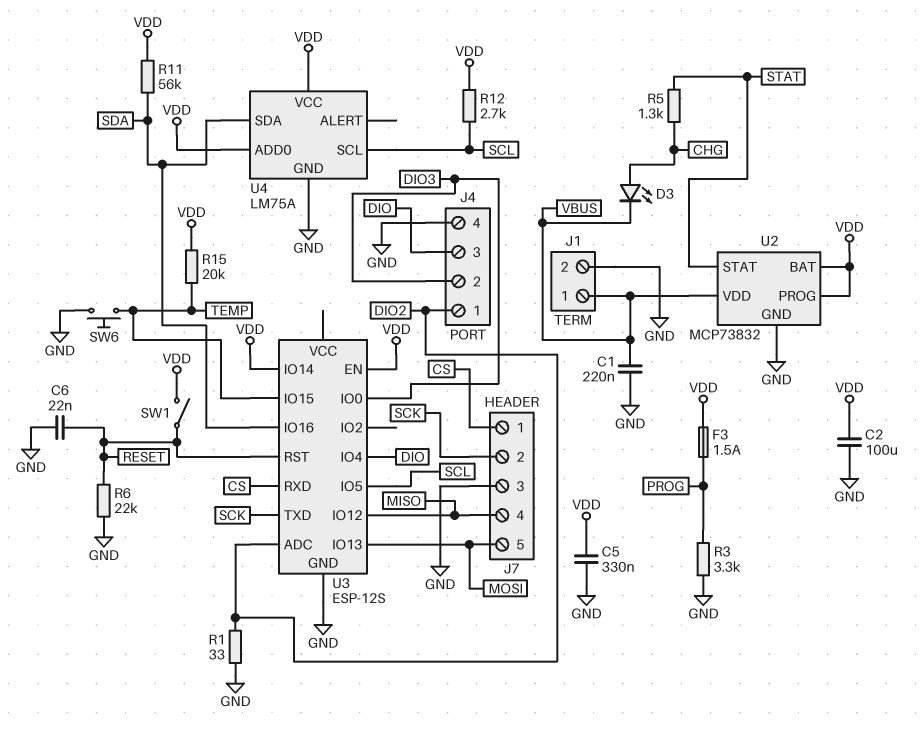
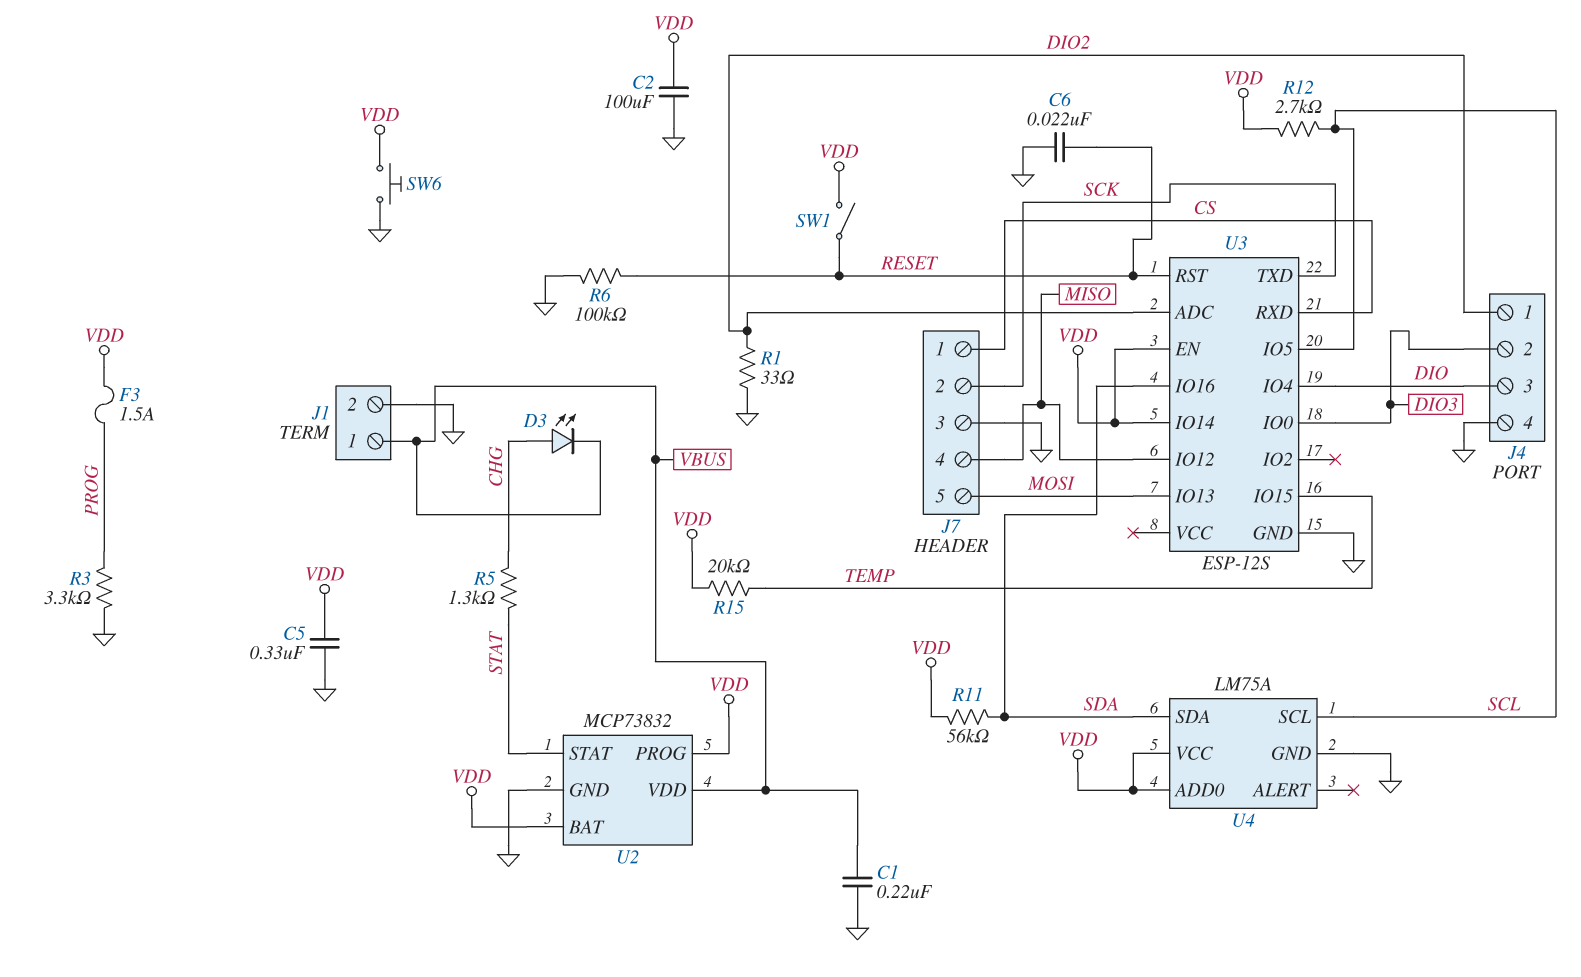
R6: 22k (GND, RESET) -> 100k (GND, RESET)
SW6: button (GND, TEMP) -> button (GND, VDD)

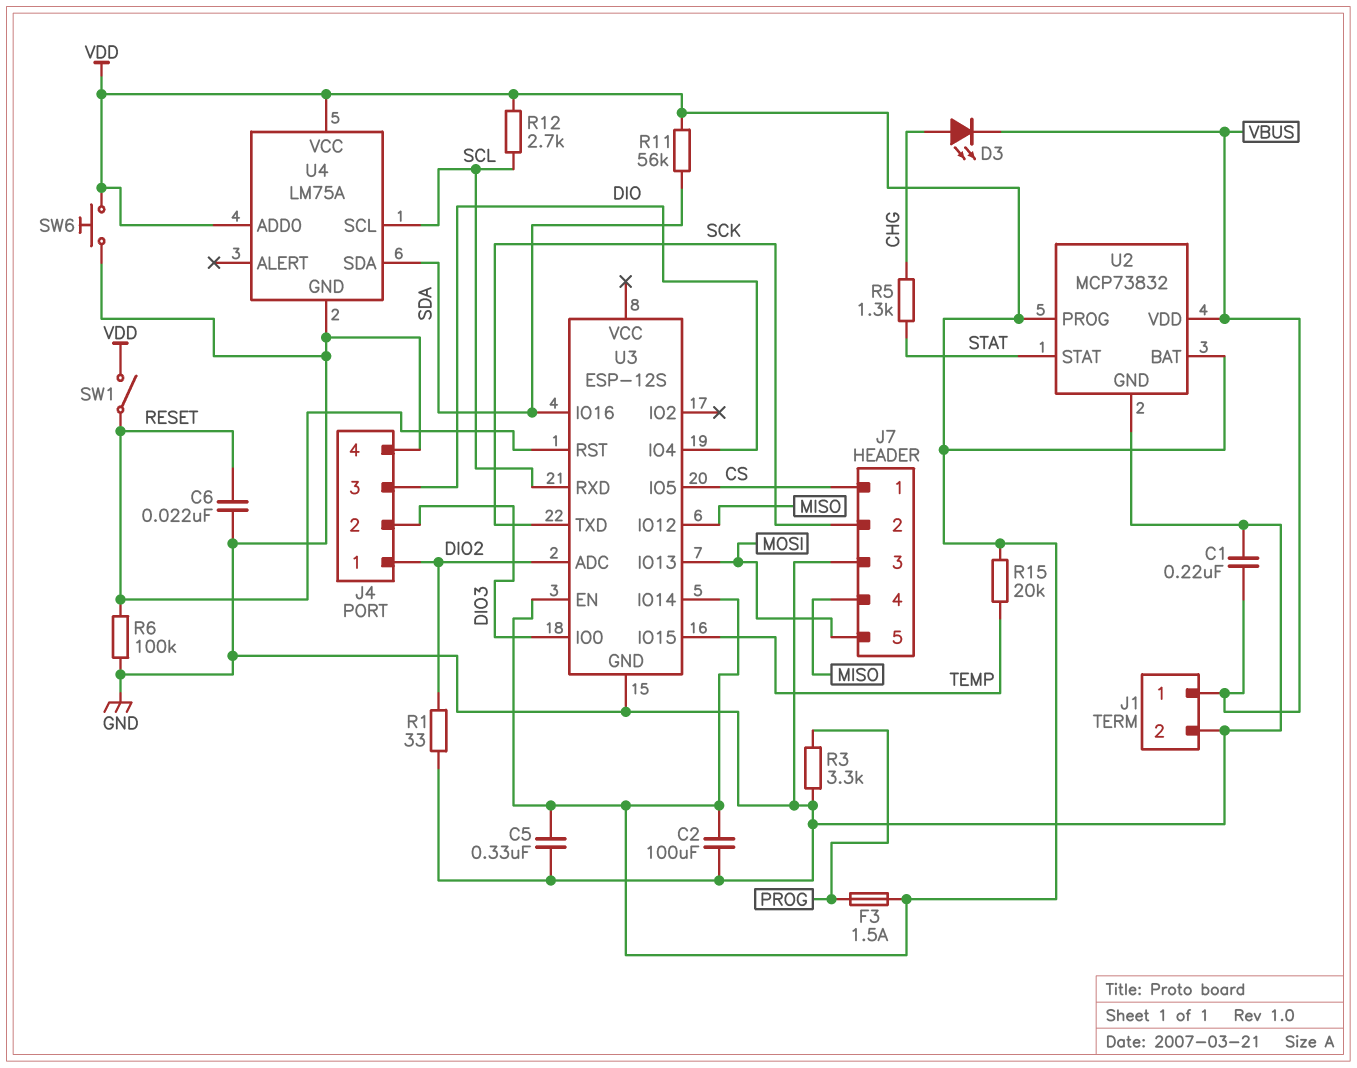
U3 pin IO5: SCL -> CS
U3 pin RXD: CS -> SCL

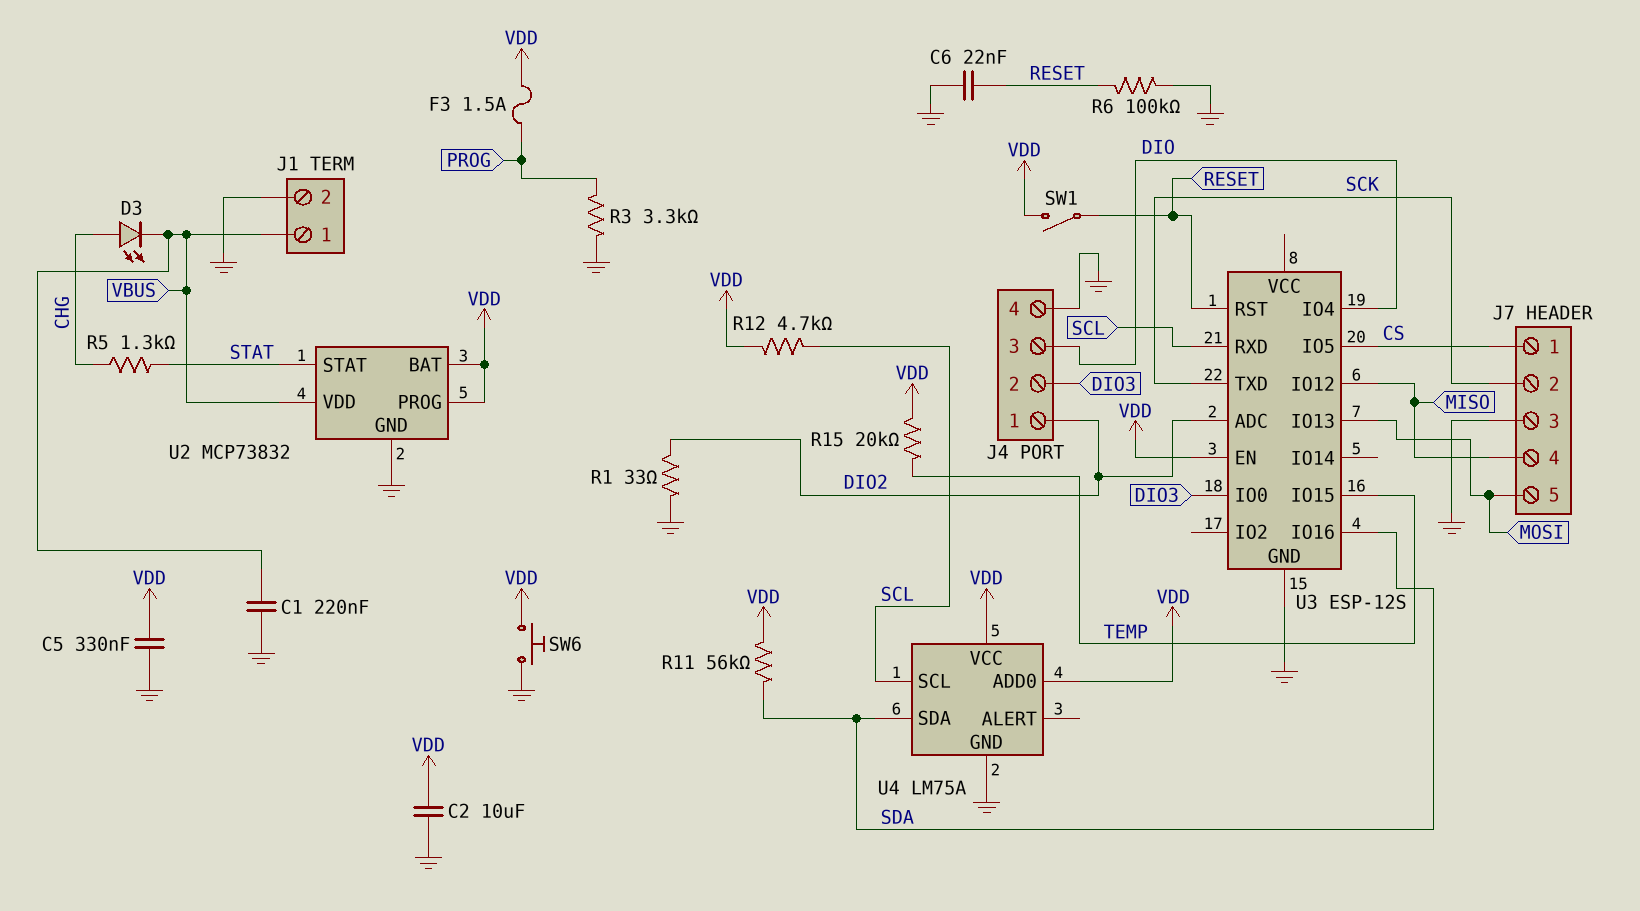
C2: 100uF (GND, VDD) -> 10uF (GND, VDD)
R12: 2.7k (SCL, VDD) -> 4.7k (SCL, VDD)
U3 pin IO14: VDD -> none

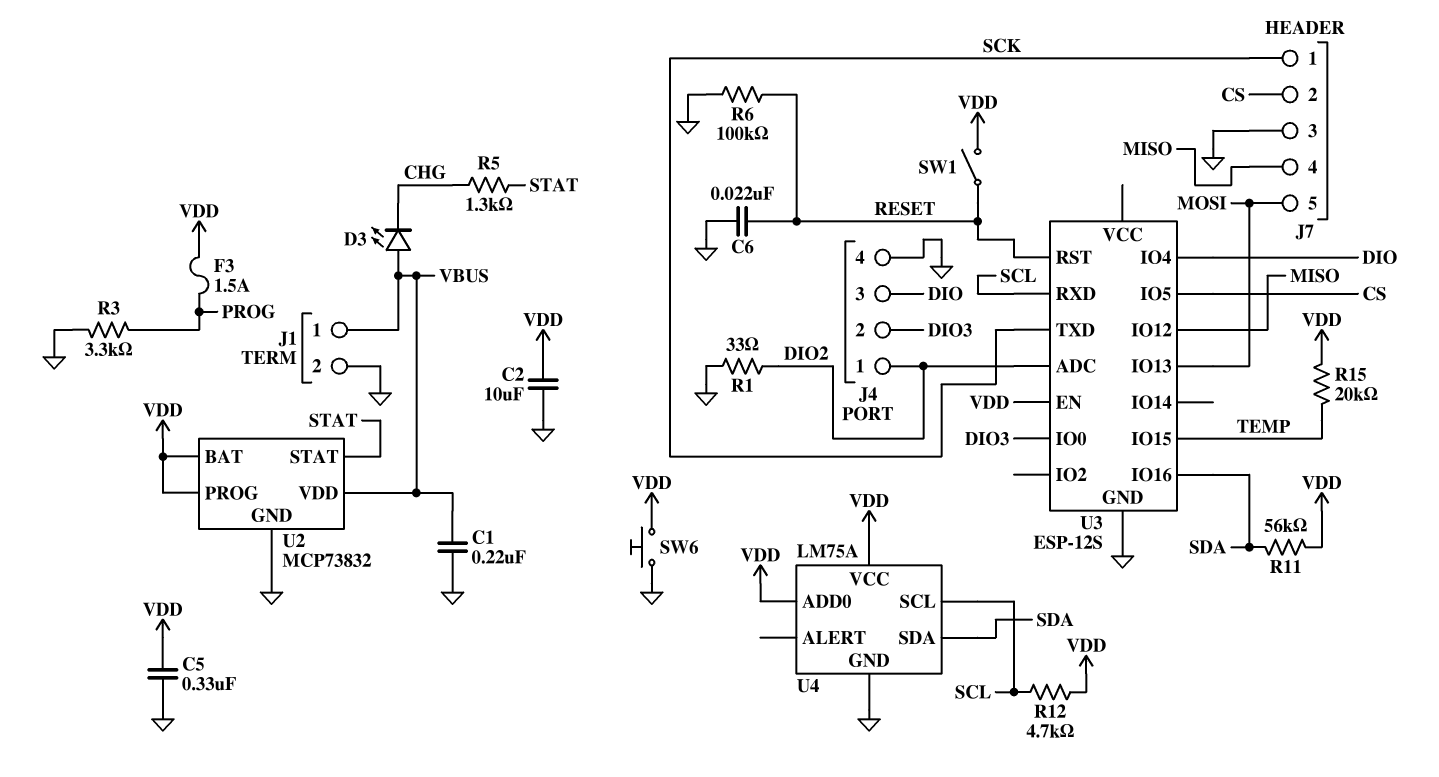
D3: LED (A CHG, K VBUS) -> LED (A VBUS, K CHG)
J7 pin 1: CS -> SCK
J7 pin 2: SCK -> CS

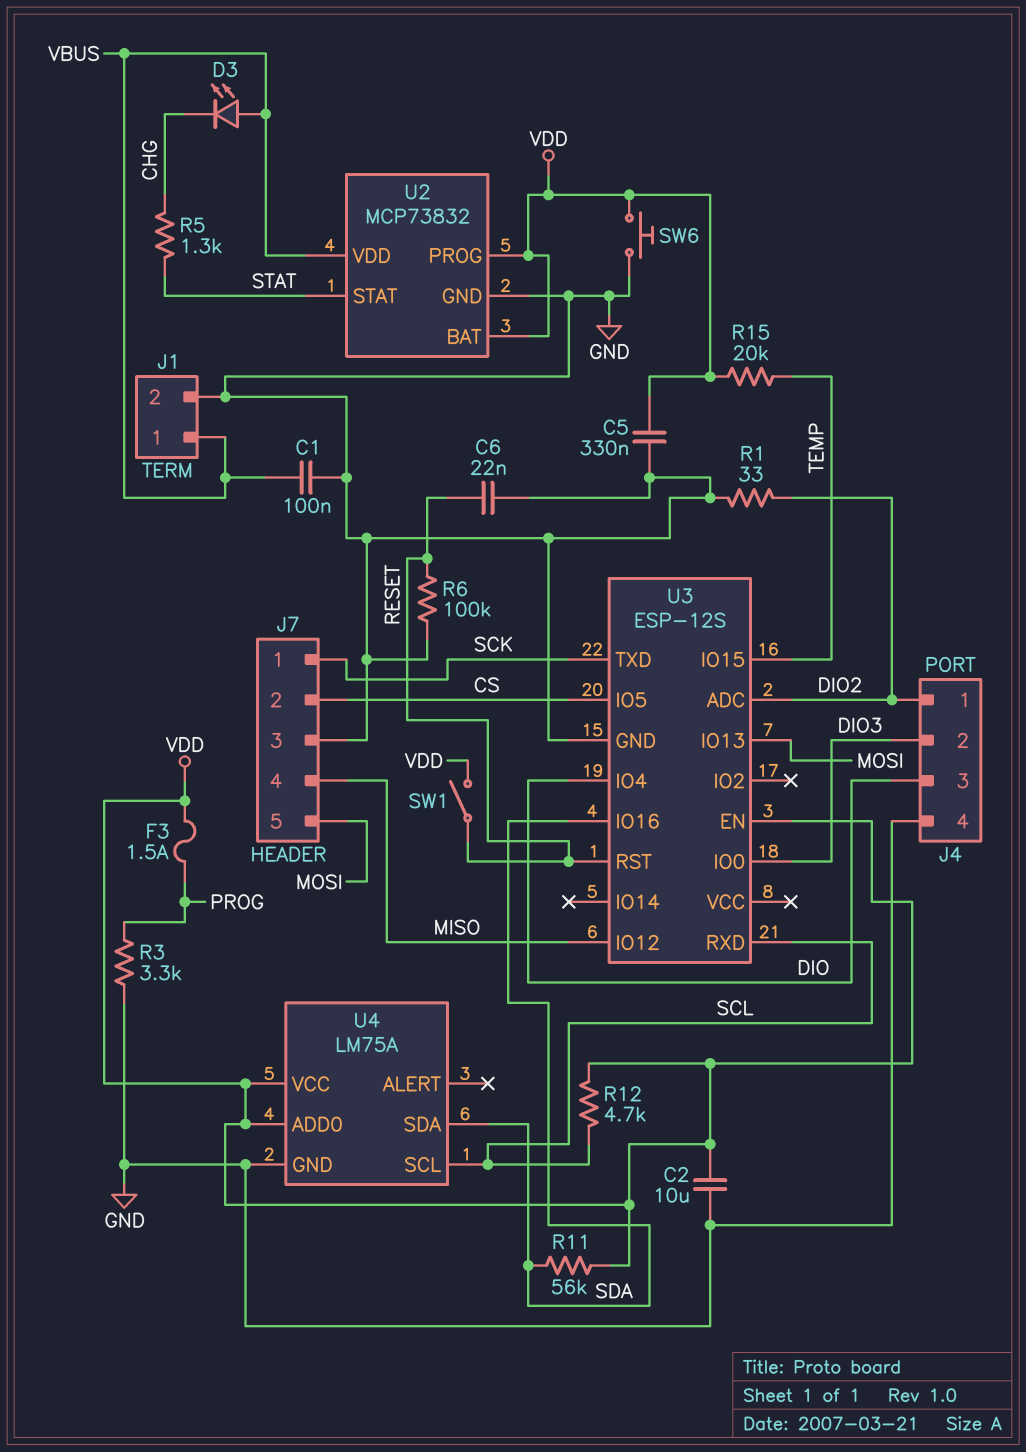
C1: 220nF (GND, VBUS) -> 100nF (GND, VBUS)

